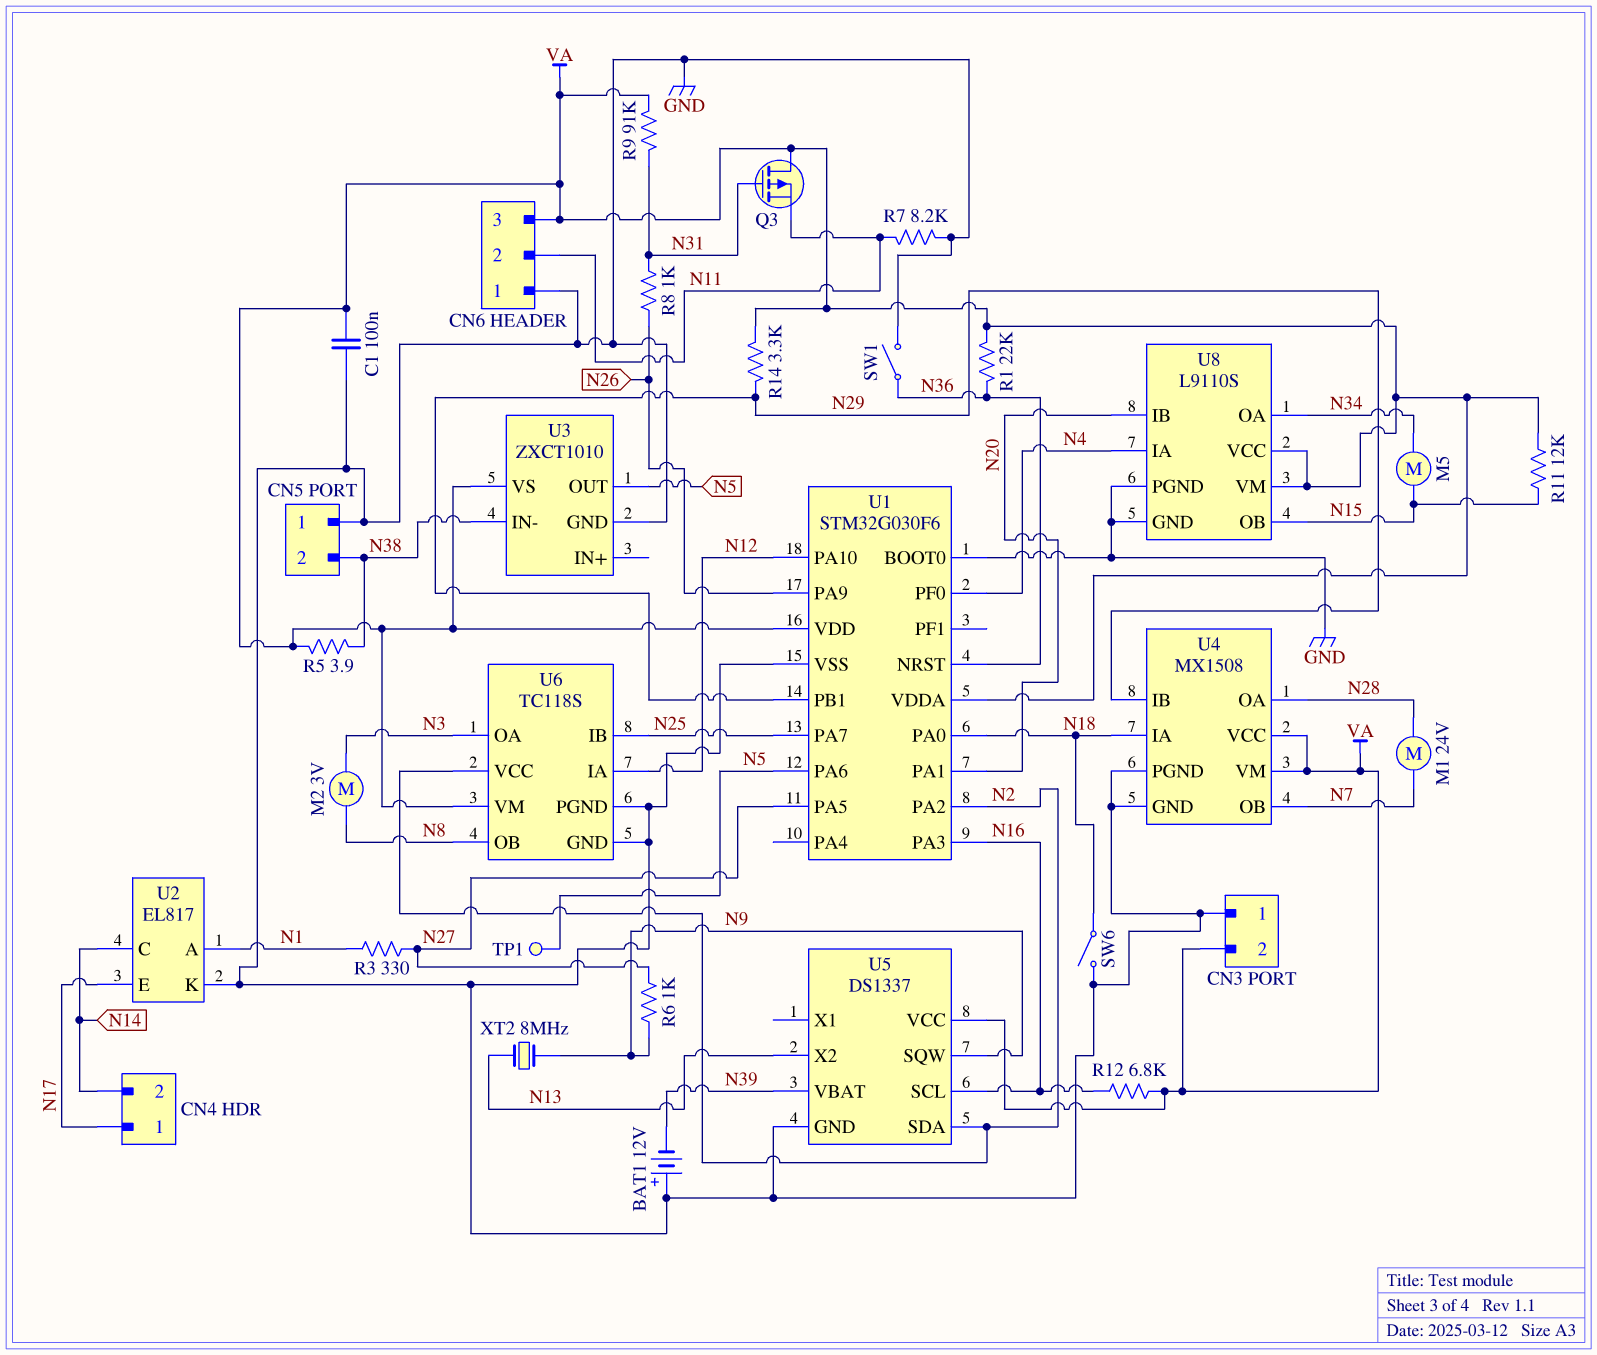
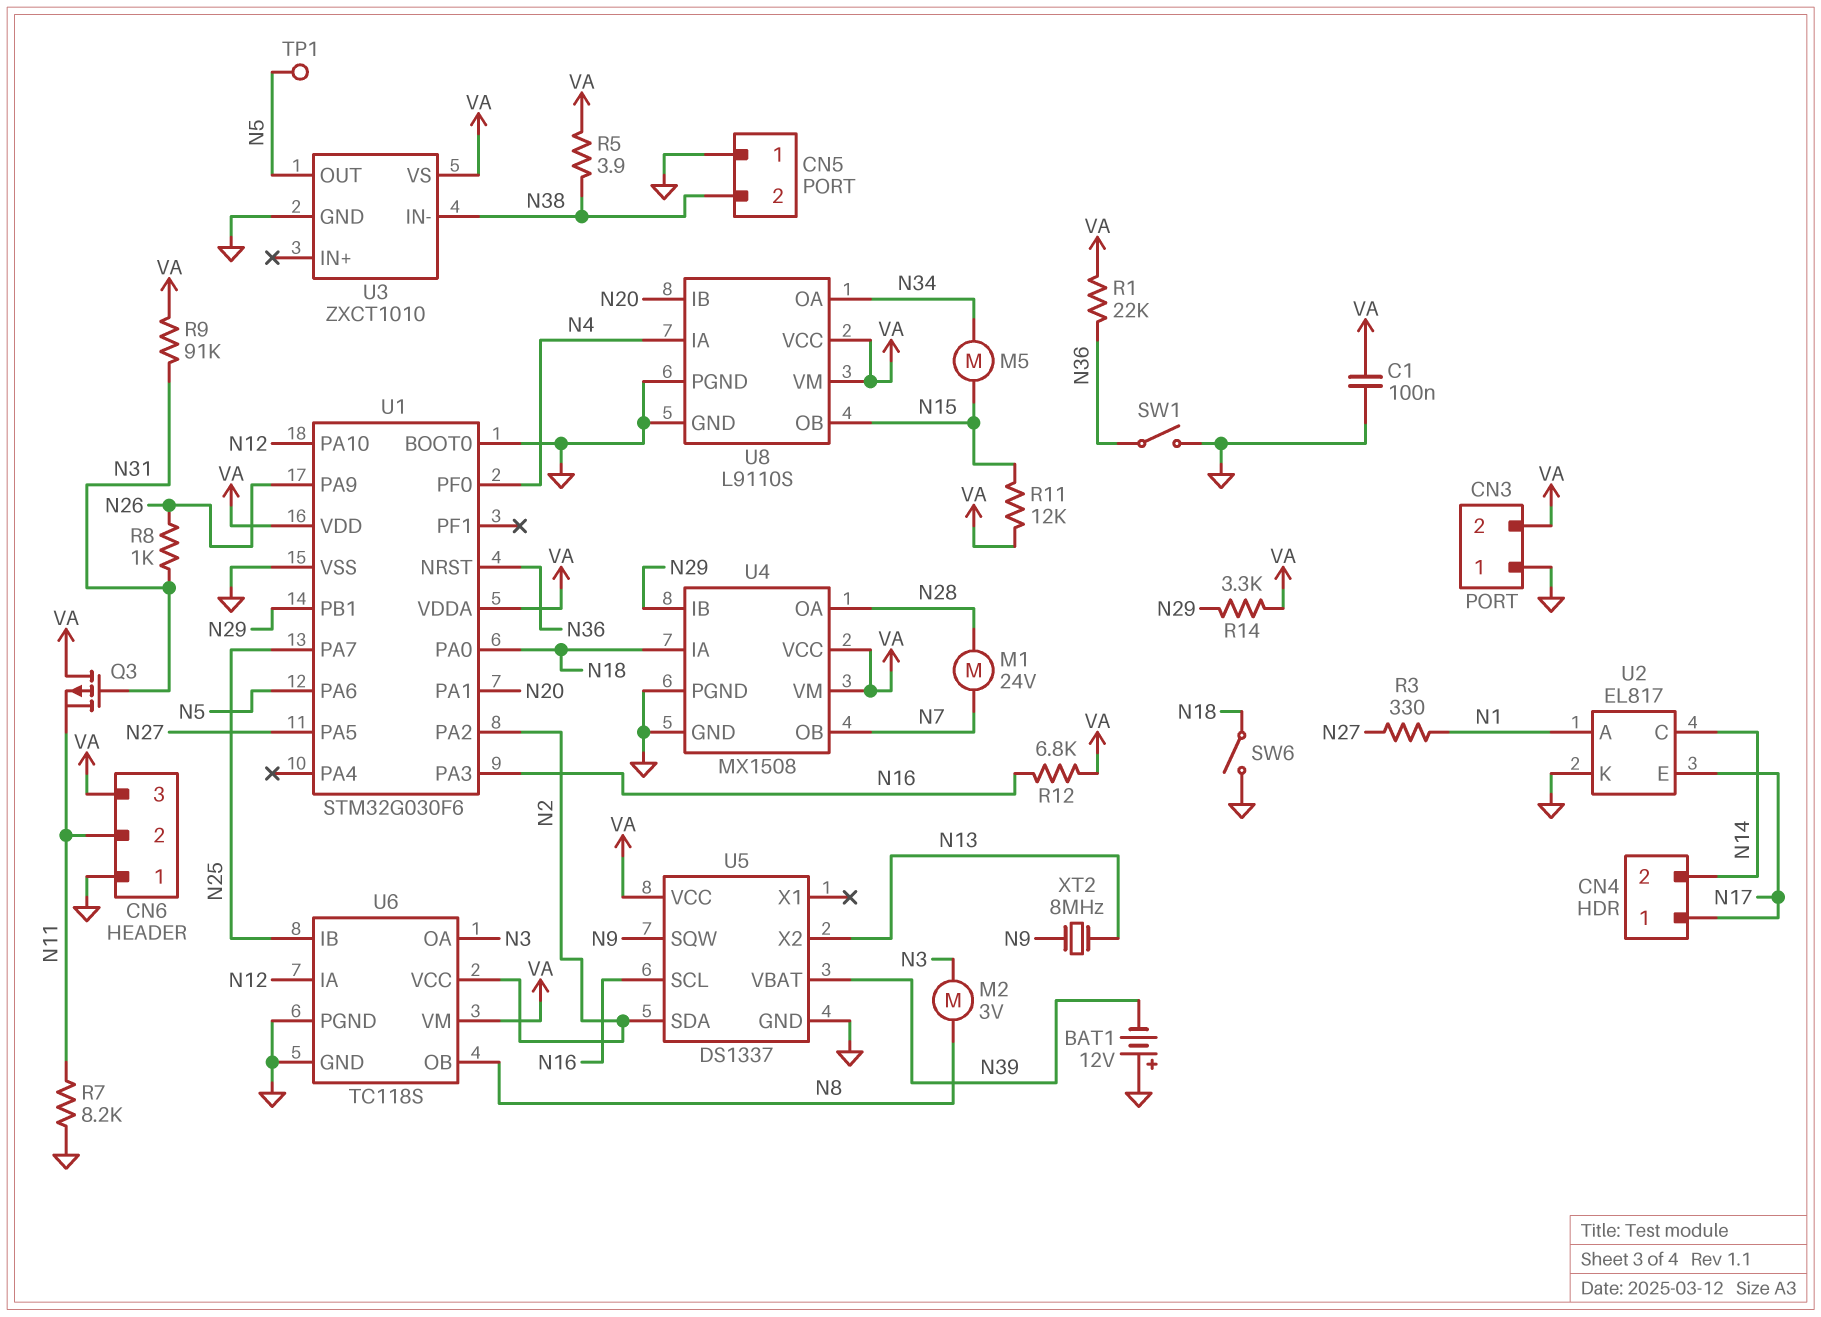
R6: 1k (N9, N27) -> none

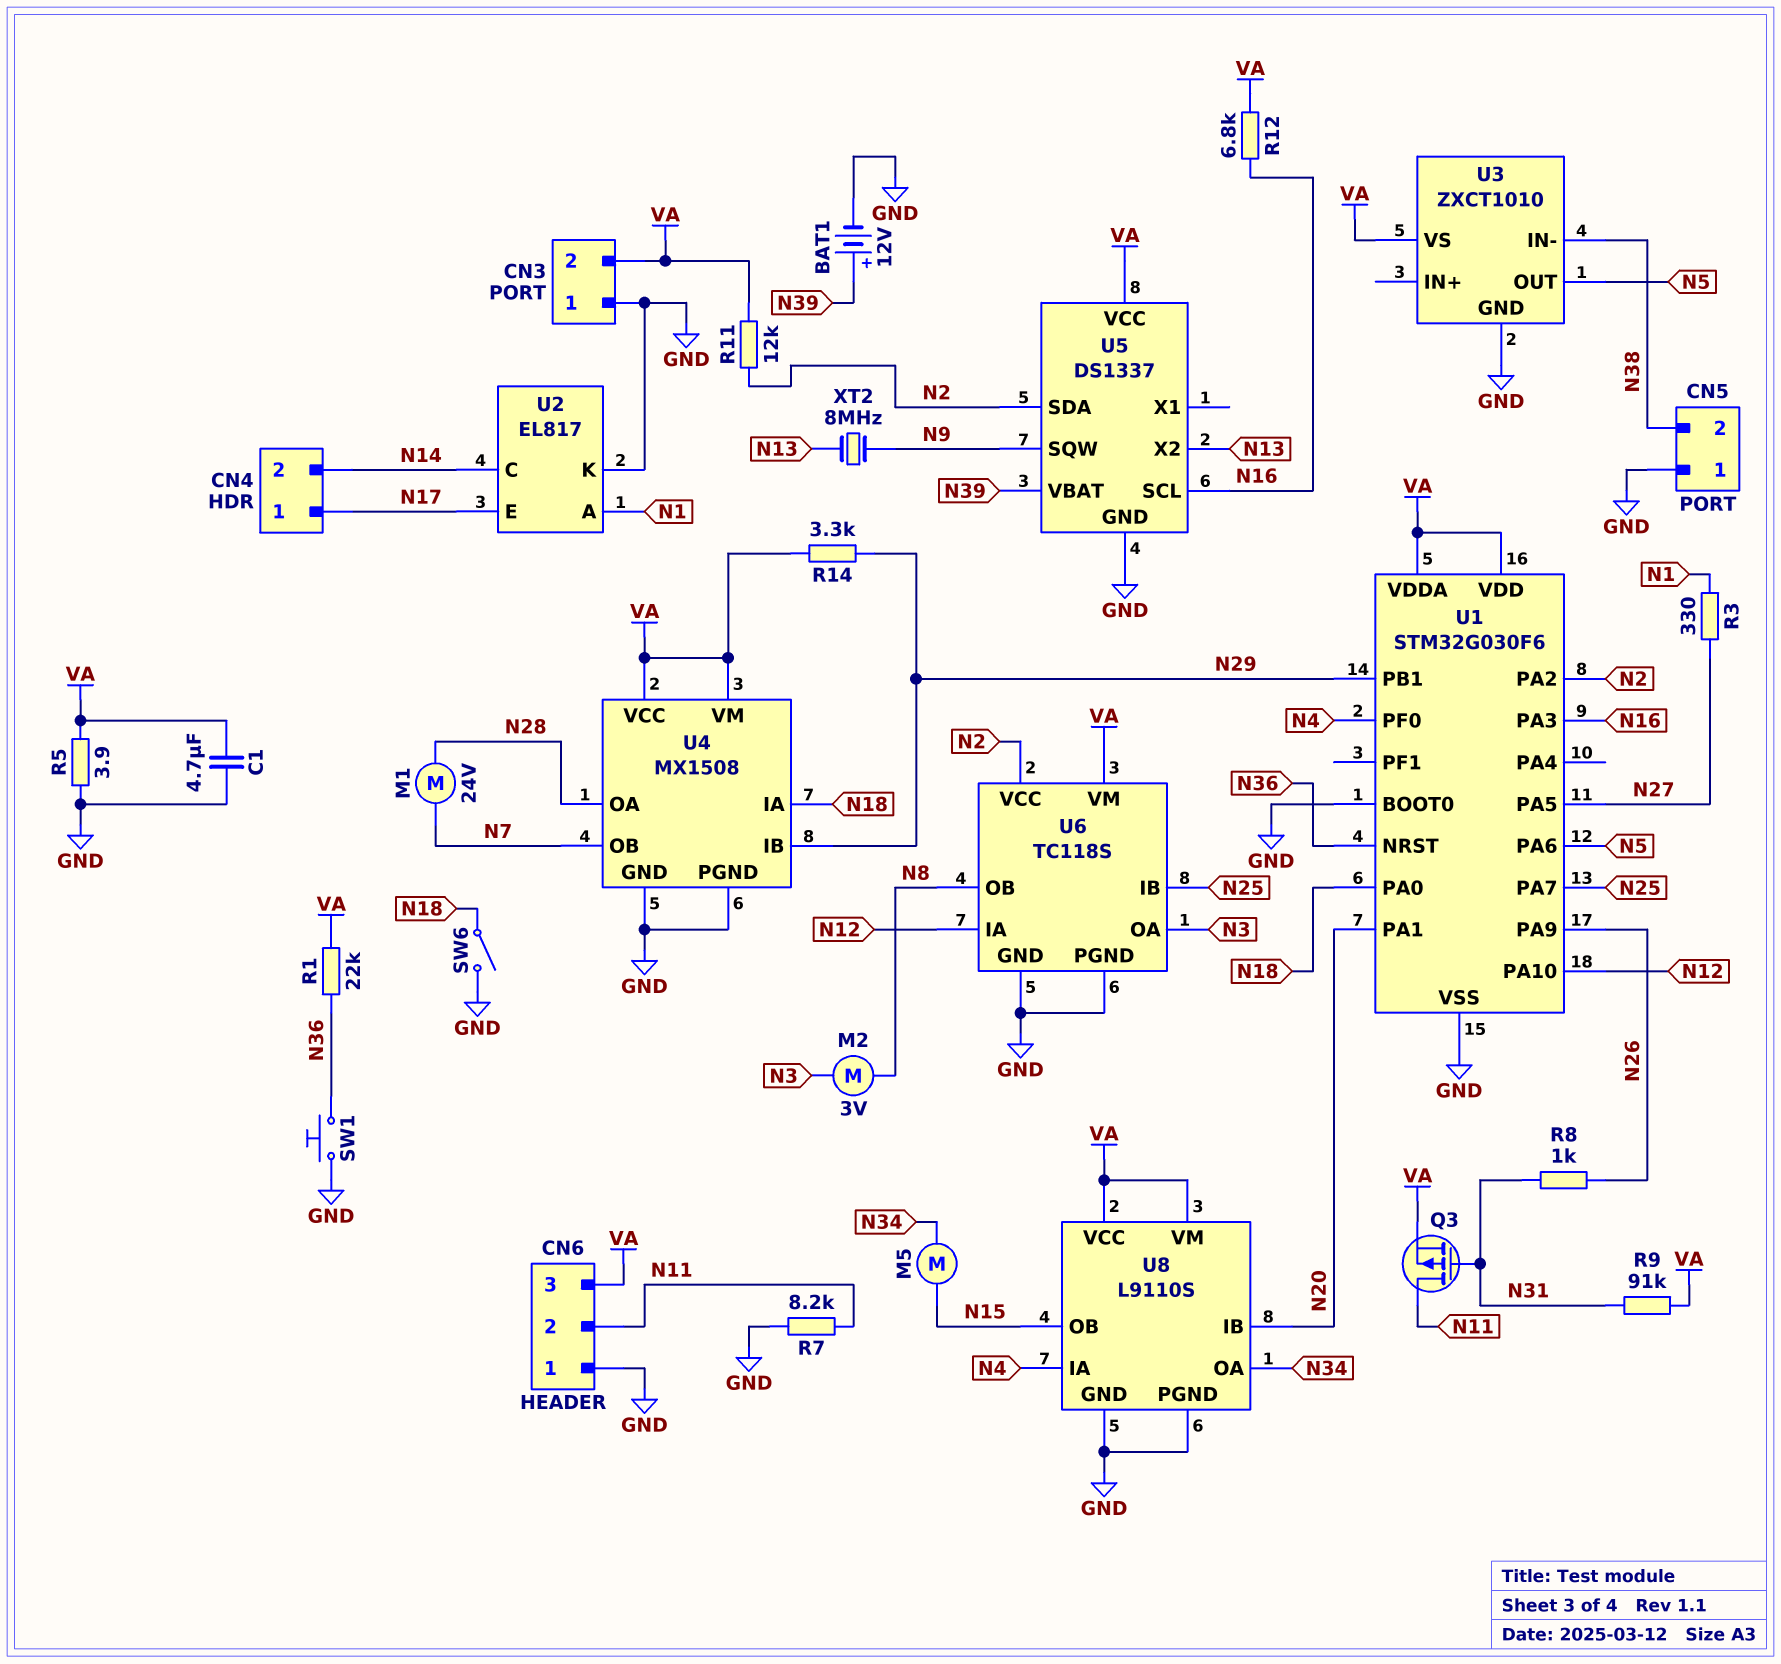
BAT1: 12V (plus GND, minus N39) -> 12V (plus N39, minus GND)
C1: 100nF (GND, VA) -> 4.7uF (GND, VA)
Q3: PMOS (G N31, D VA, S N11) -> PMOS (G N31, D N11, S VA)
R5: 3.9 (N38, VA) -> 3.9 (GND, VA)
R11: 12k (N15, VA) -> 12k (N2, VA)
SW1: switch (GND, N36) -> button (GND, N36)
TP1: test point (N5) -> none

